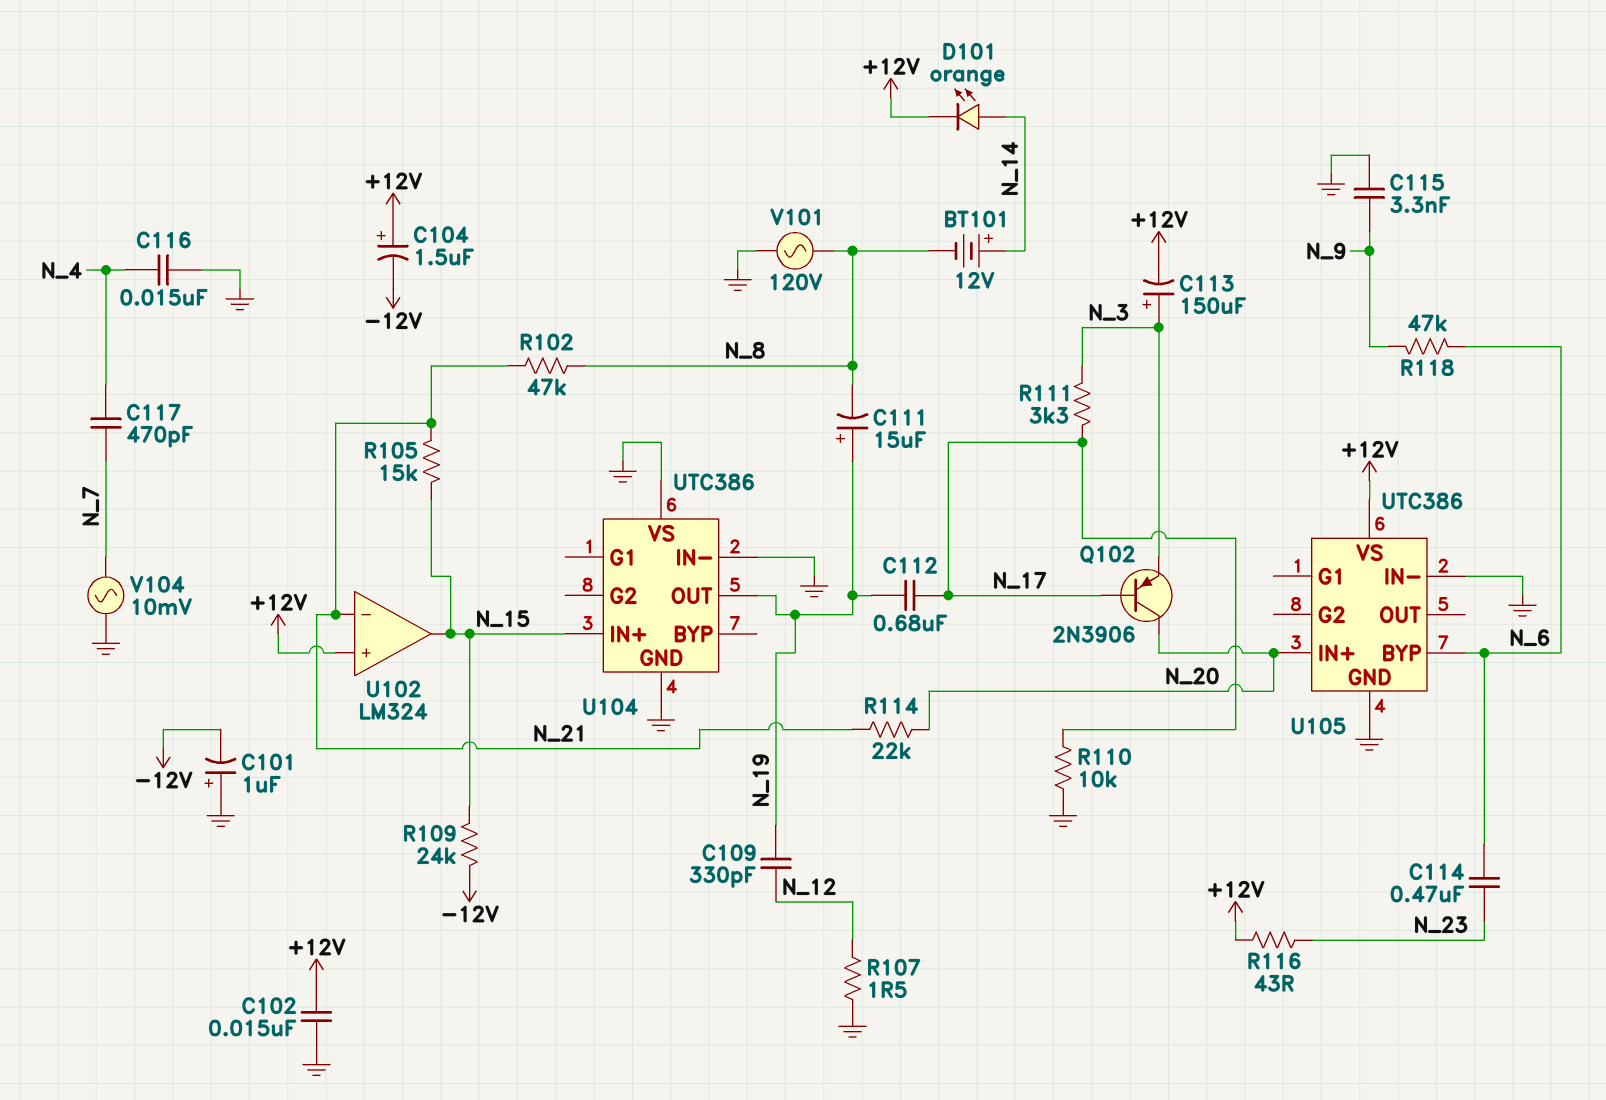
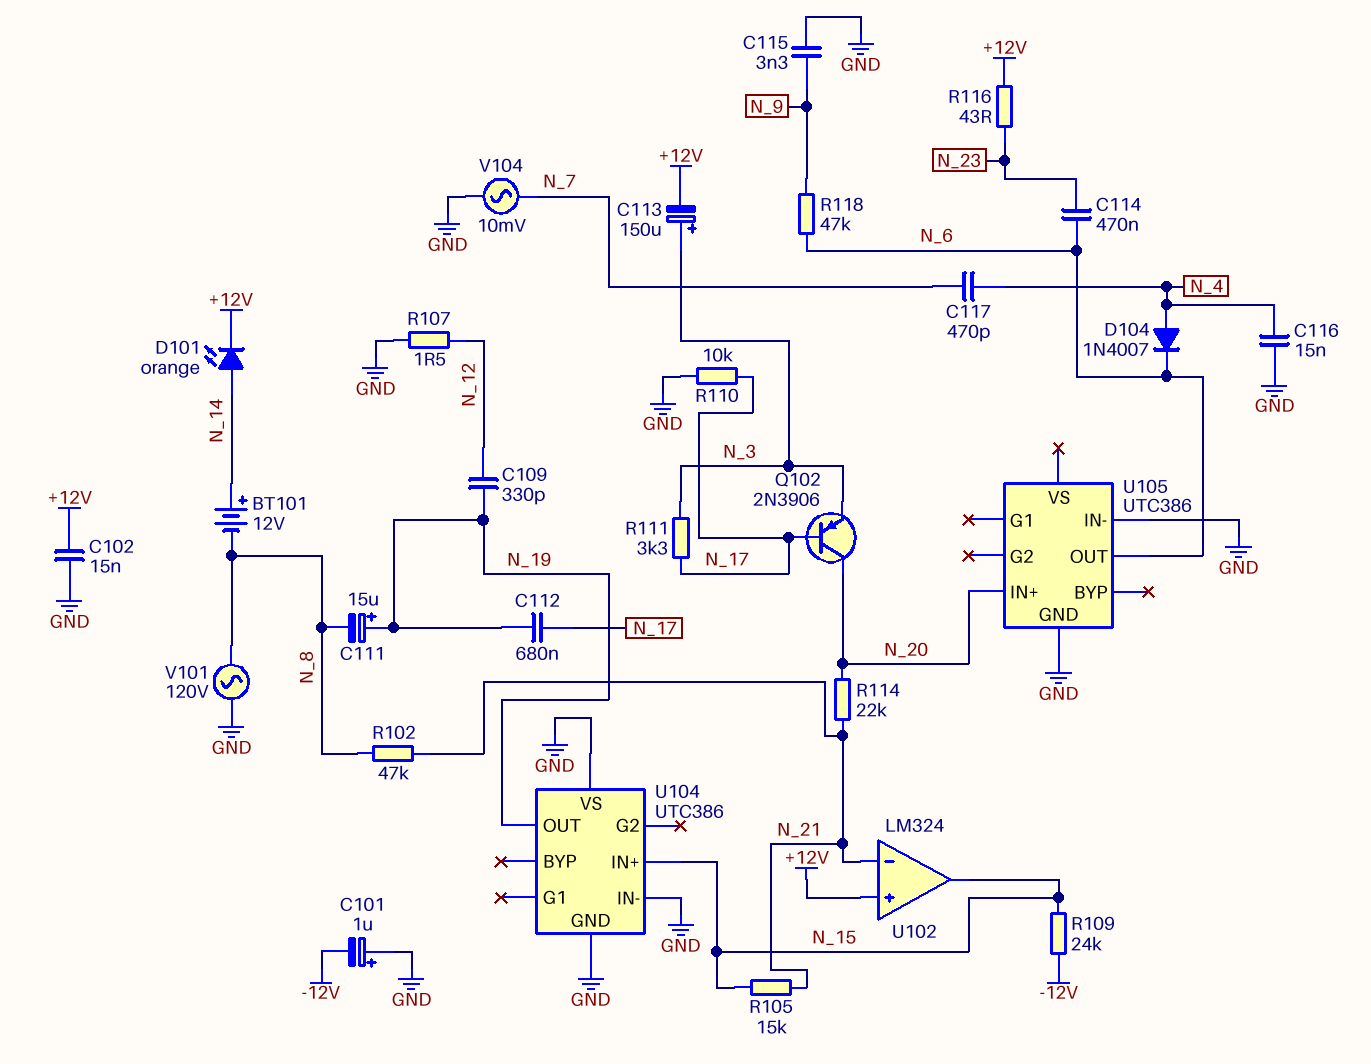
C104: 1.5uF (plus +12V, minus -12V) -> none
D104: none -> diode 1N4007 (A N_4, K N_6)
U105 pin BYP: N_6 -> none
U105 pin OUT: none -> N_6
U105 pin VS: +12V -> none

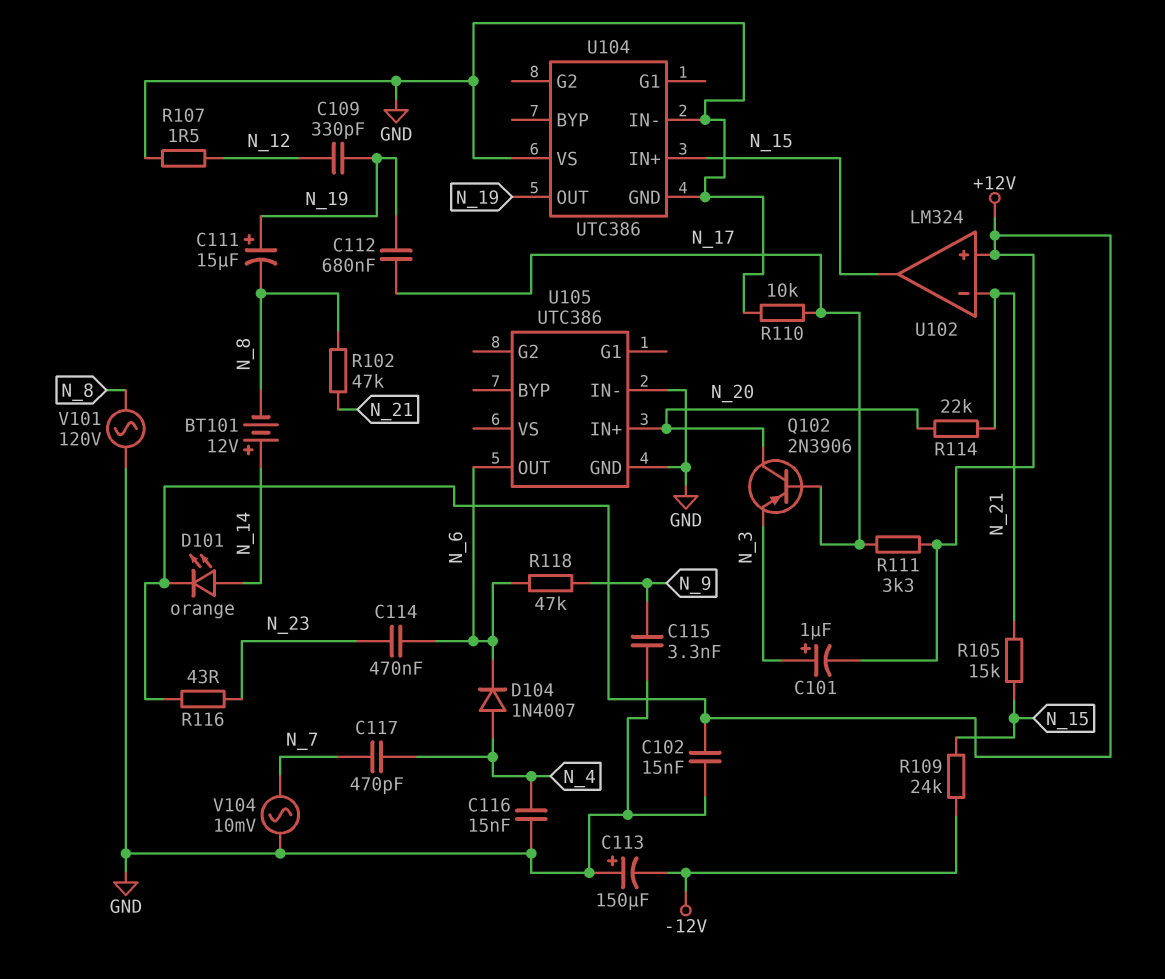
C101: 1uF (plus GND, minus -12V) -> 1uF (plus N_3, minus +12V)
C113: 150uF (plus N_3, minus +12V) -> 150uF (plus GND, minus -12V)
R111: 3.3k (N_3, N_17) -> 3.3k (+12V, N_17)

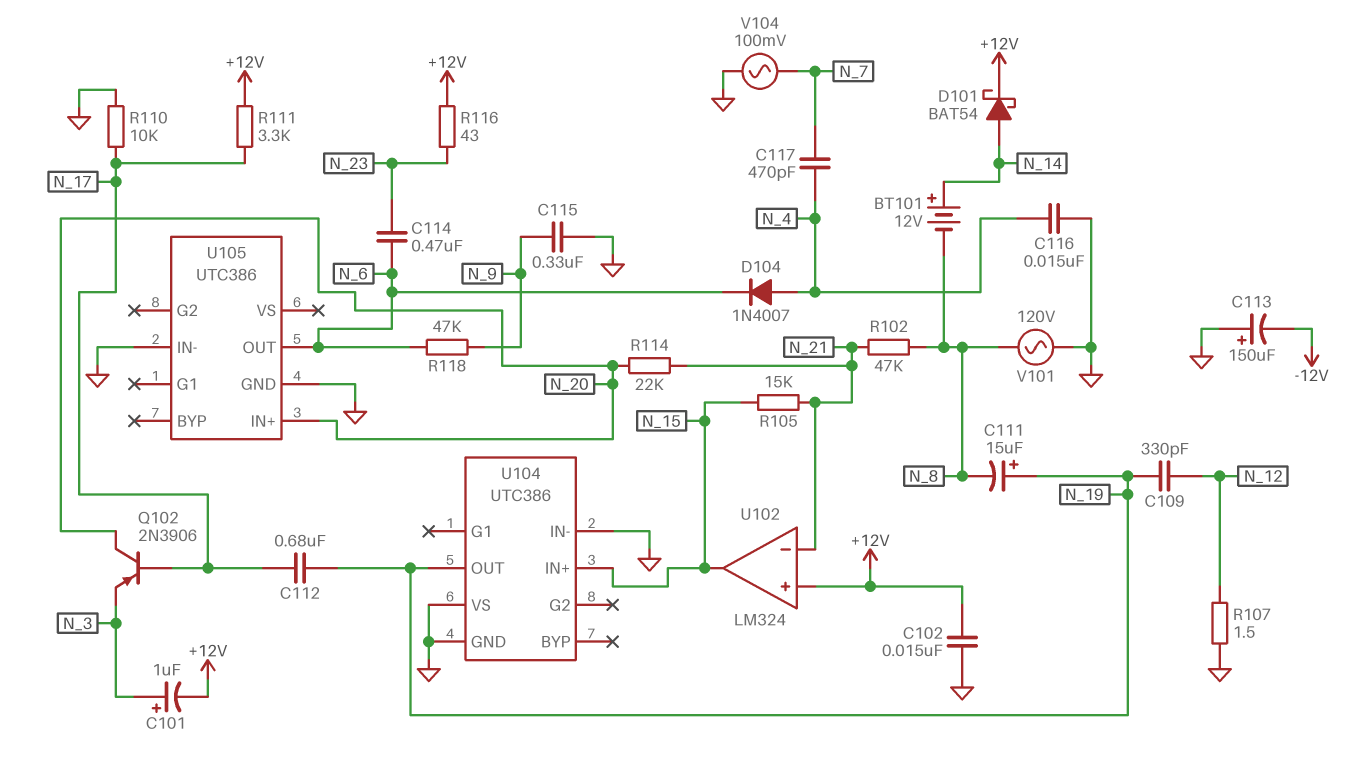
C115: 3.3nF (GND, N_9) -> 330nF (GND, N_9)
D101: LED orange (A N_14, K +12V) -> schottky BAT54 (A N_14, K +12V)
R109: 24k (-12V, N_15) -> none
V104: AC 10mV (GND, N_7) -> AC 100mV (GND, N_7)

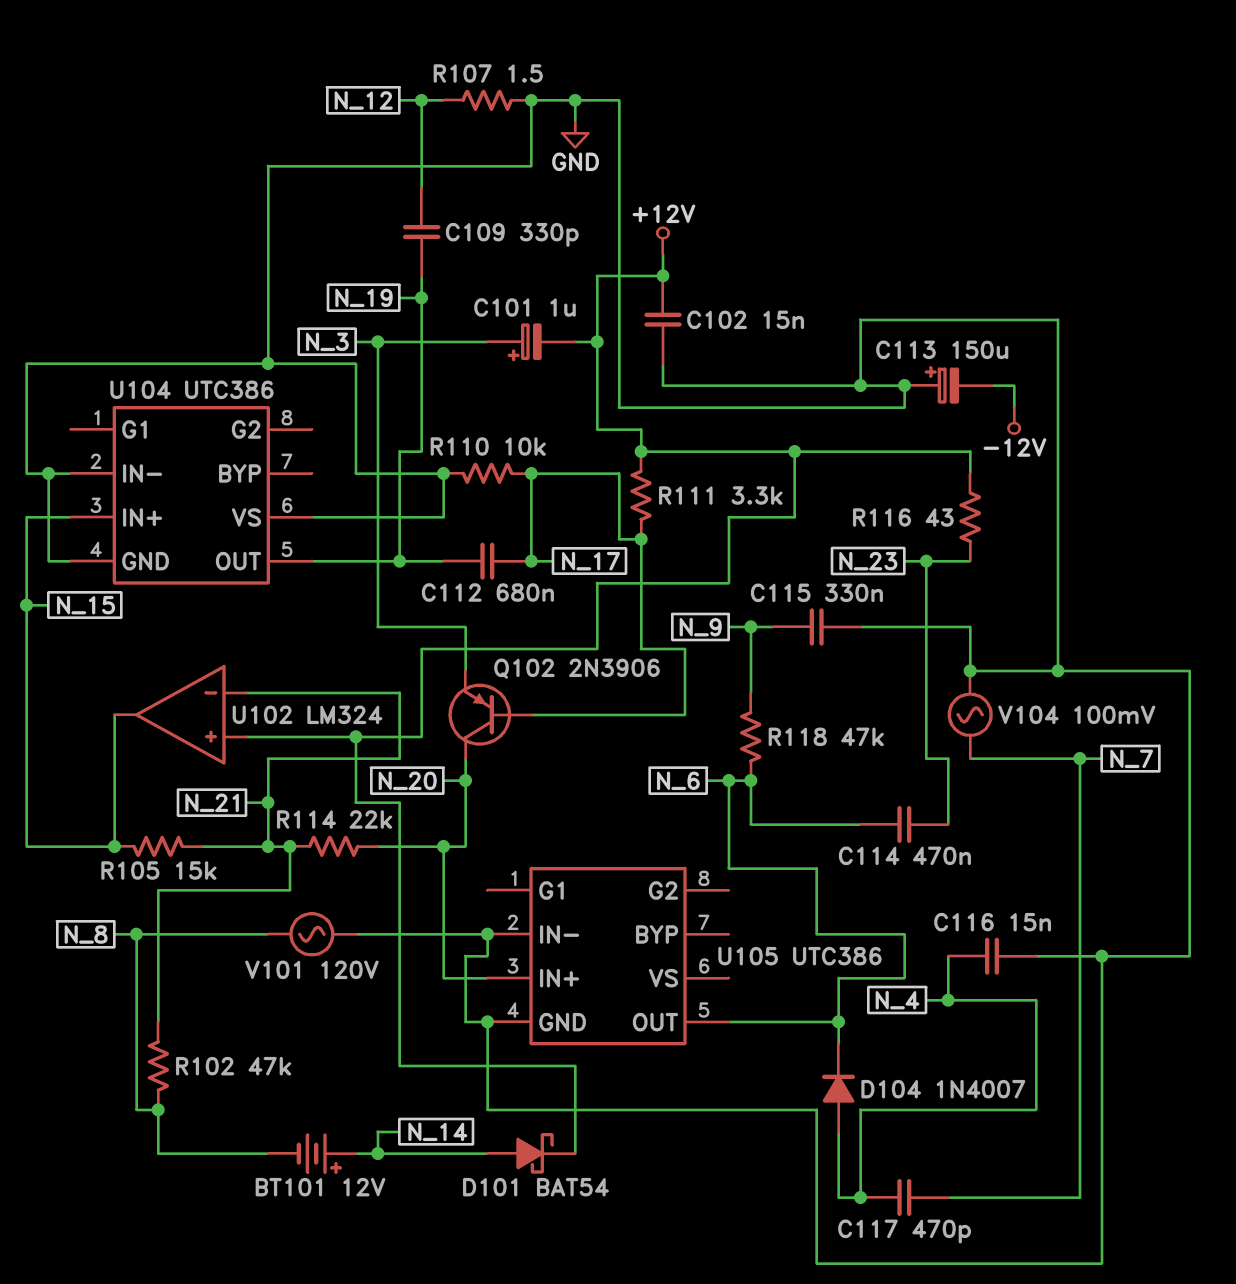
C111: 15uF (plus N_19, minus N_8) -> none

